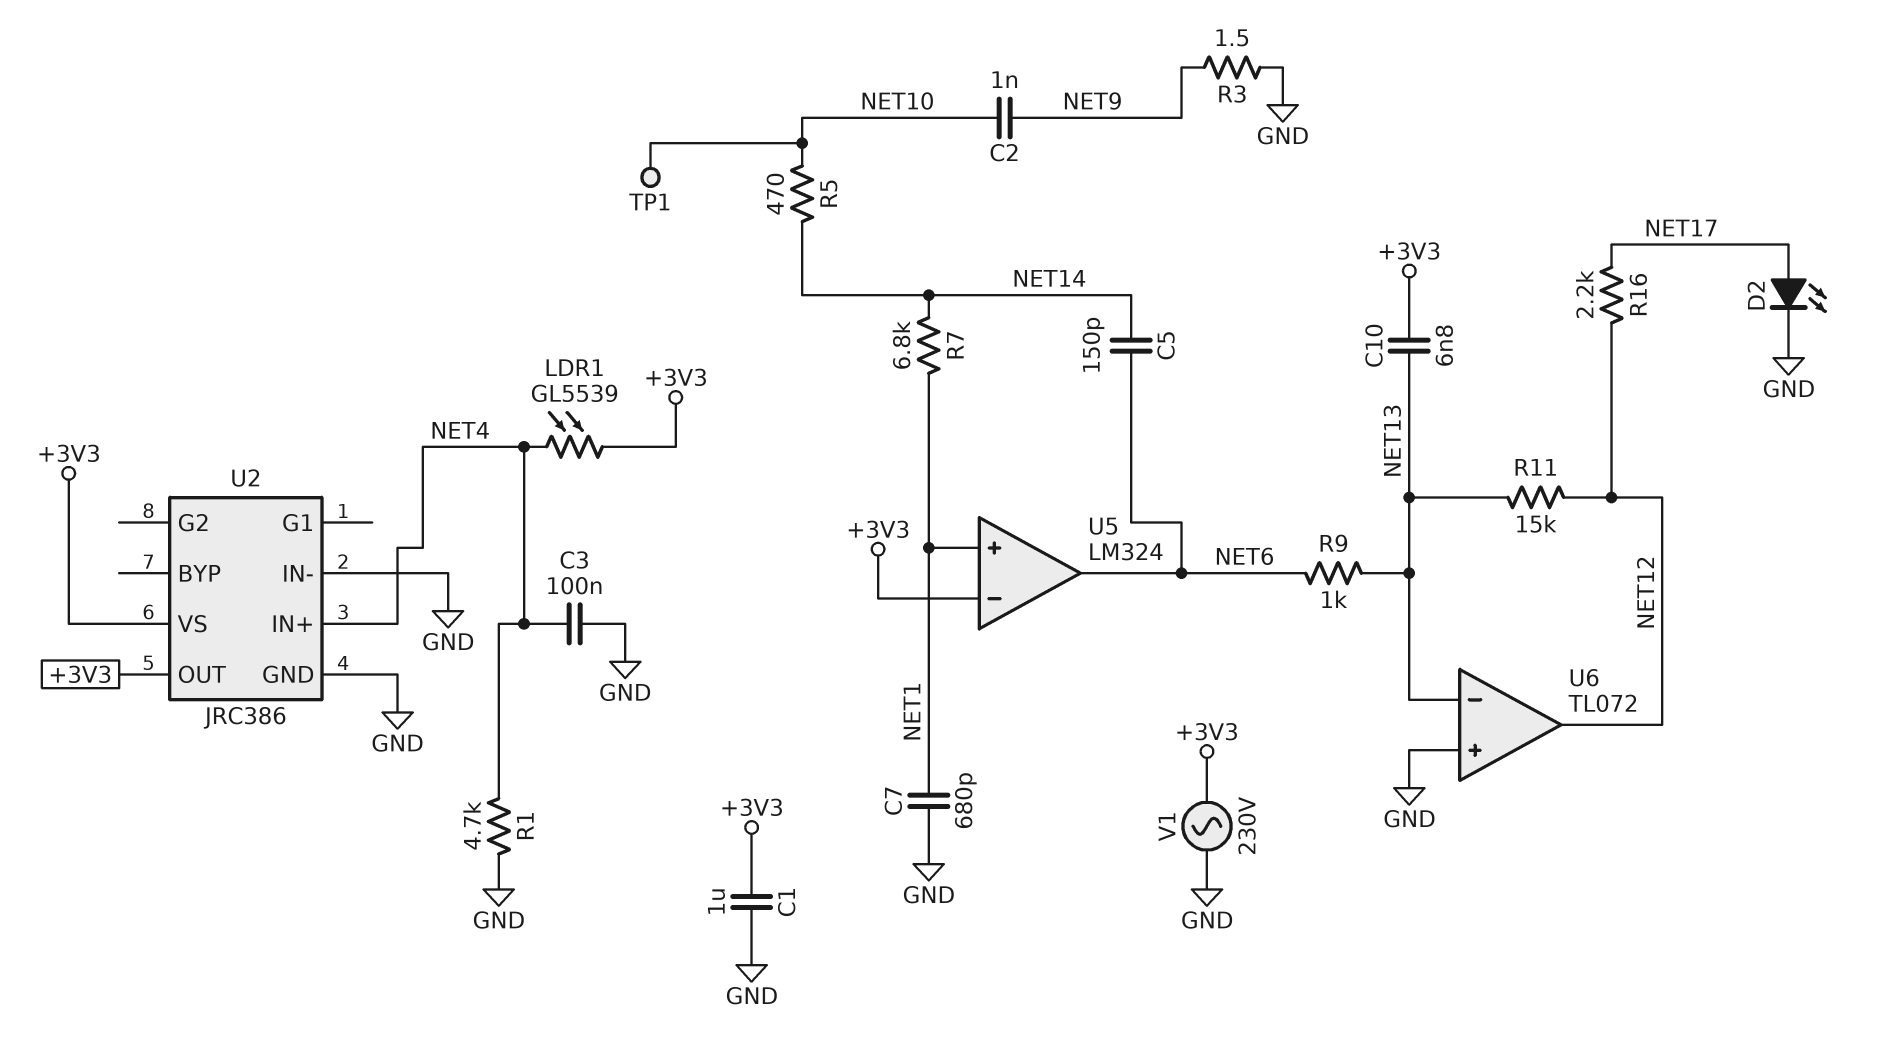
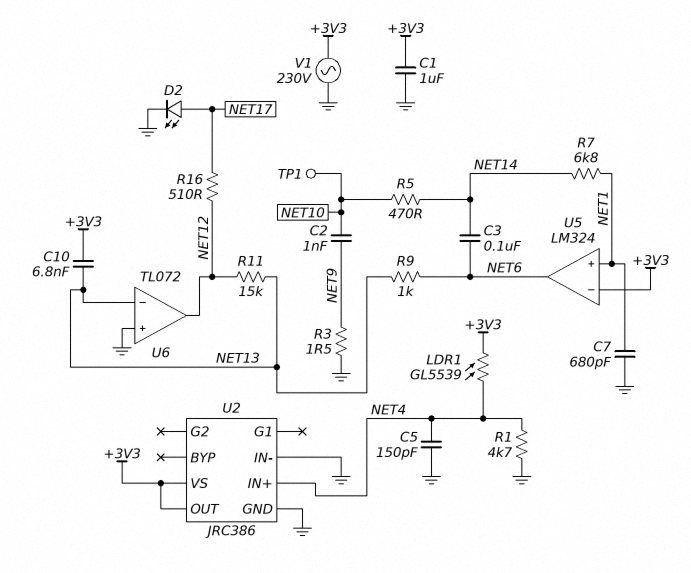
C3: 100nF (GND, NET4) -> 100nF (NET6, NET14)
C5: 150pF (NET6, NET14) -> 150pF (GND, NET4)
R16: 2.2k (NET12, NET17) -> 510 (NET12, NET17)

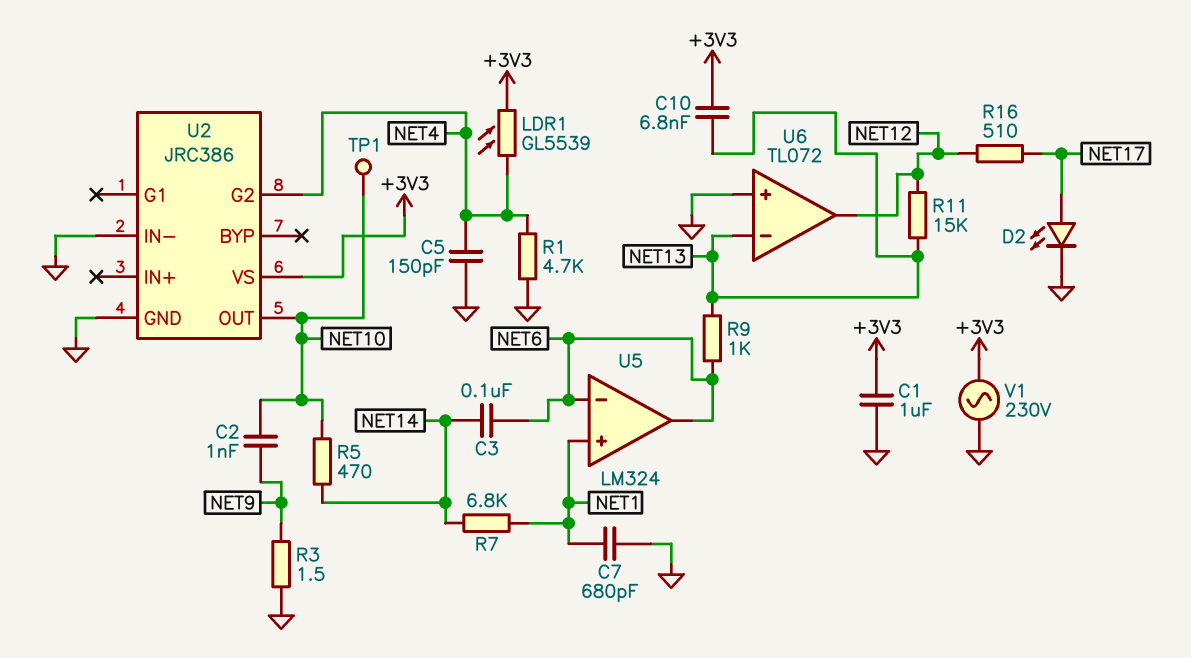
U2 pin G2: none -> NET4
U2 pin IN+: NET4 -> none
U2 pin OUT: +3V3 -> NET10
U5 pin in-: +3V3 -> NET6

